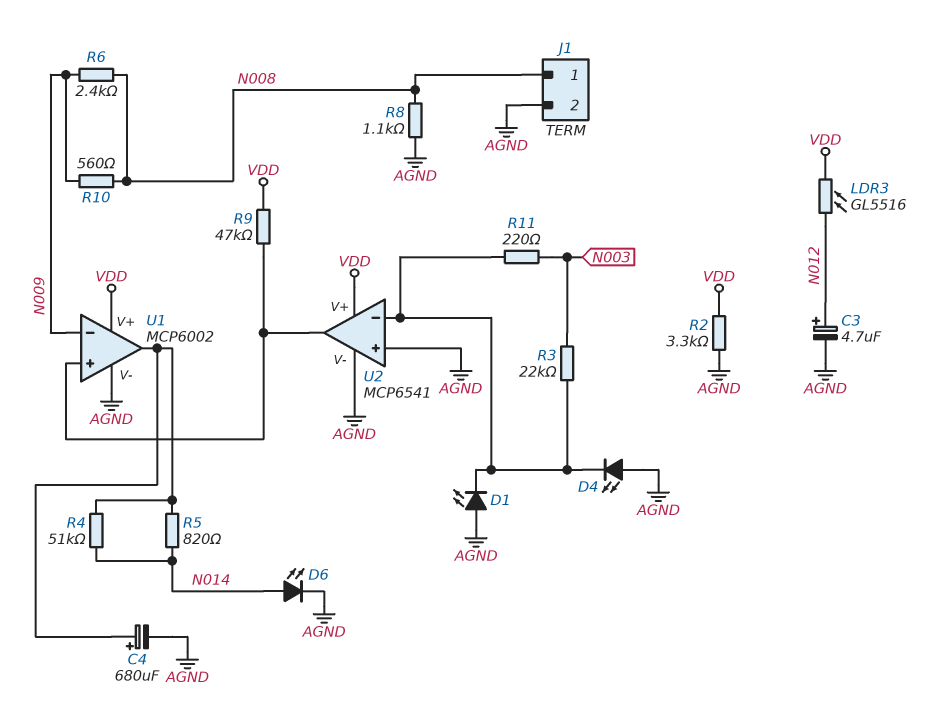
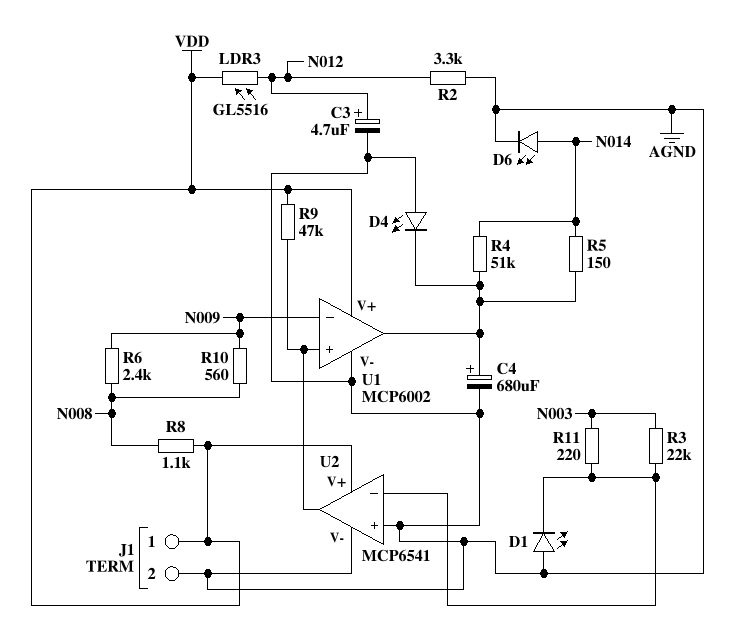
D4: LED (A AGND, K U2/in-) -> LED (A AGND, K U1/out)
J1 pin 1: N008 -> VDD
R2: 3.3k (AGND, VDD) -> 3.3k (AGND, N012)
R5: 820 (N014, U1/out) -> 150 (N014, U1/out)
R8: 1.1k (AGND, N008) -> 1.1k (N008, VDD)

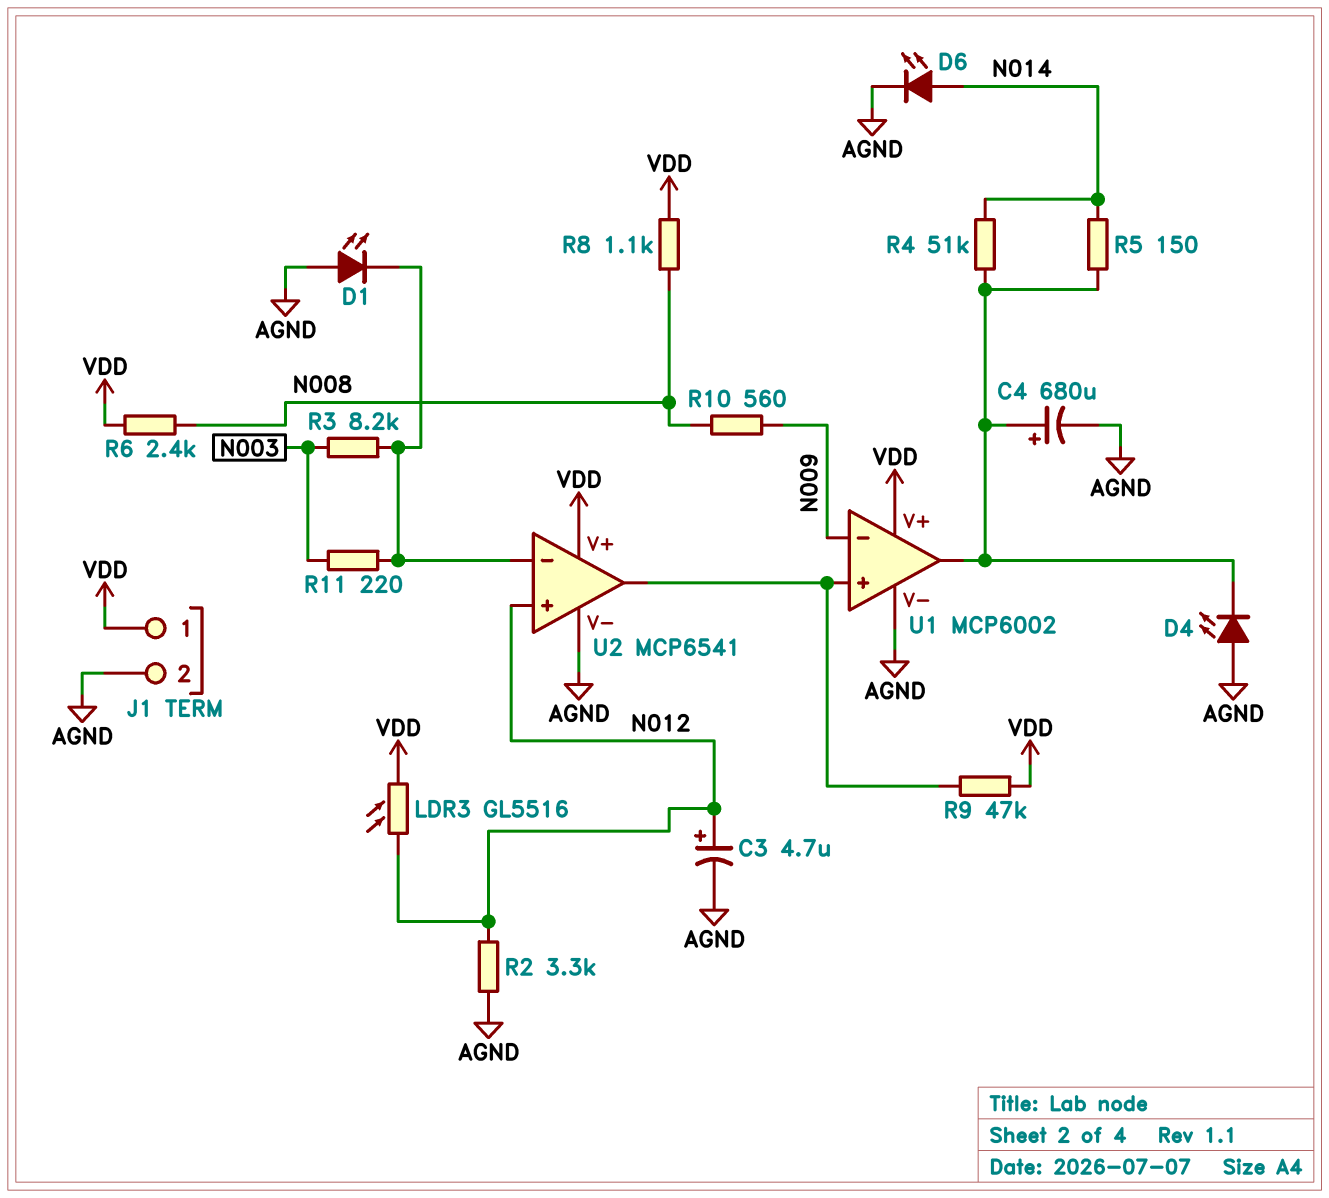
R3: 22k (N003, U2/in-) -> 8.2k (N003, U2/in-)
R6: 2.4k (N008, N009) -> 2.4k (N008, VDD)
U2 pin in+: AGND -> N012

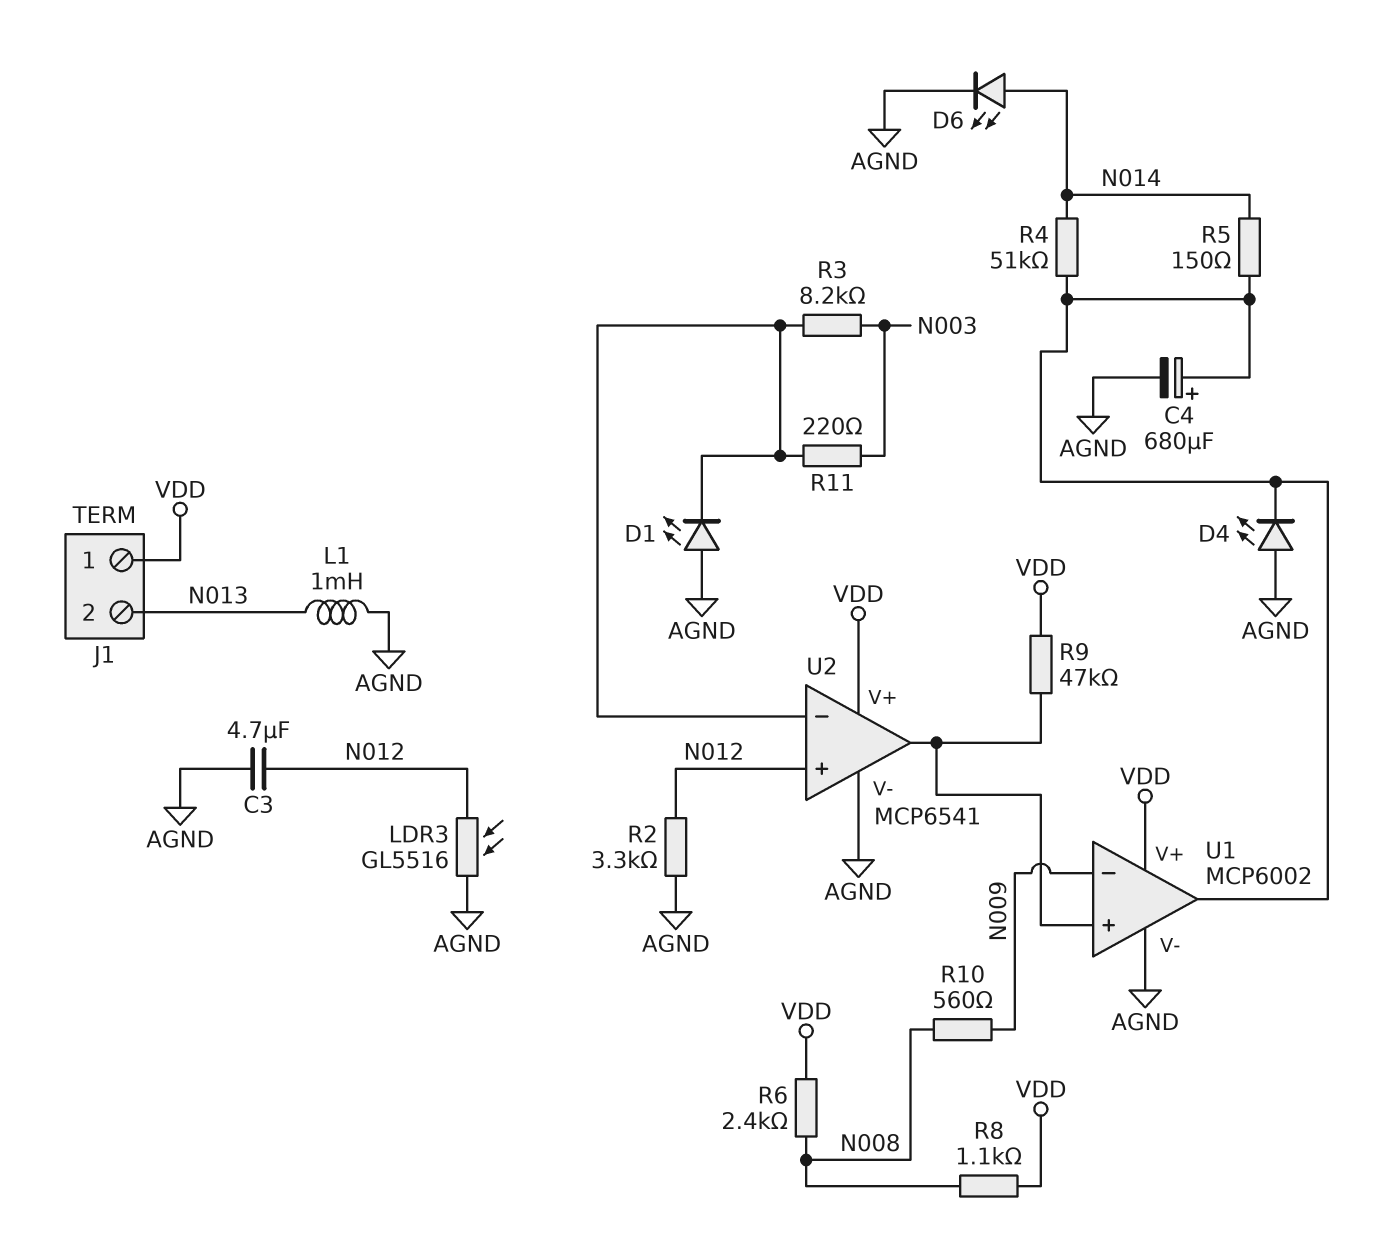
C3: 4.7uF (plus N012, minus AGND) -> 4.7uF (AGND, N012)
J1 pin 2: AGND -> N013
L1: none -> 1mH (AGND, N013)
LDR3: GL5516 (N012, VDD) -> GL5516 (AGND, N012)

